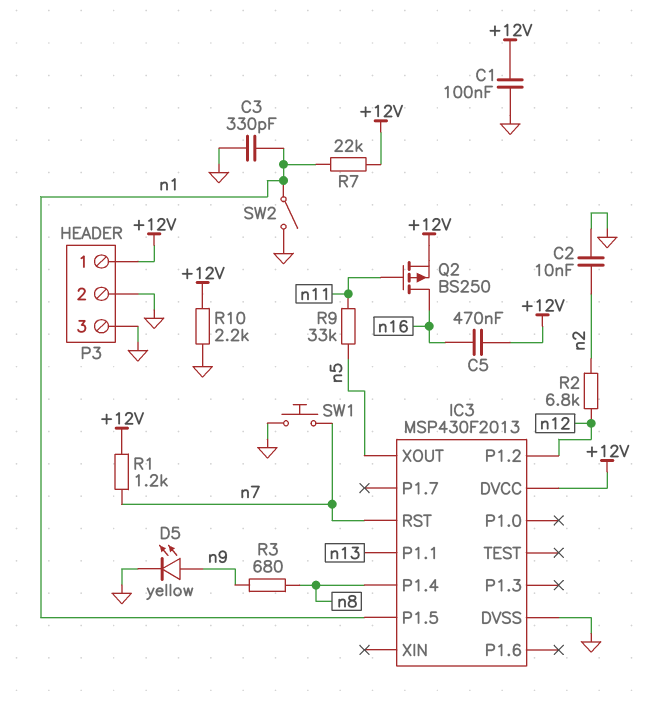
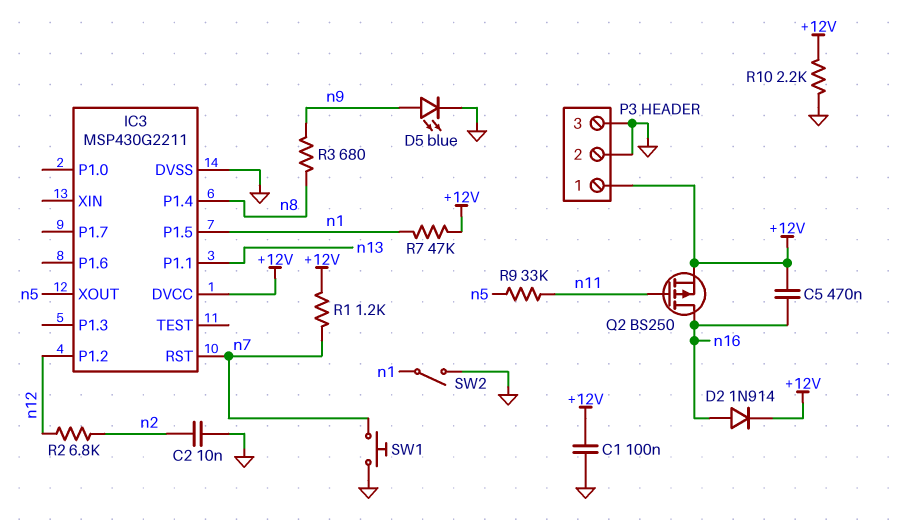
C3: 330pF (GND, n1) -> none
D2: none -> diode 1N914 (A n16, K +12V)
D5: LED yellow (A n9, K GND) -> LED blue (A n9, K GND)
IC3: MSP430F2013 -> MSP430G2211
R7: 22k (+12V, n1) -> 47k (+12V, n1)

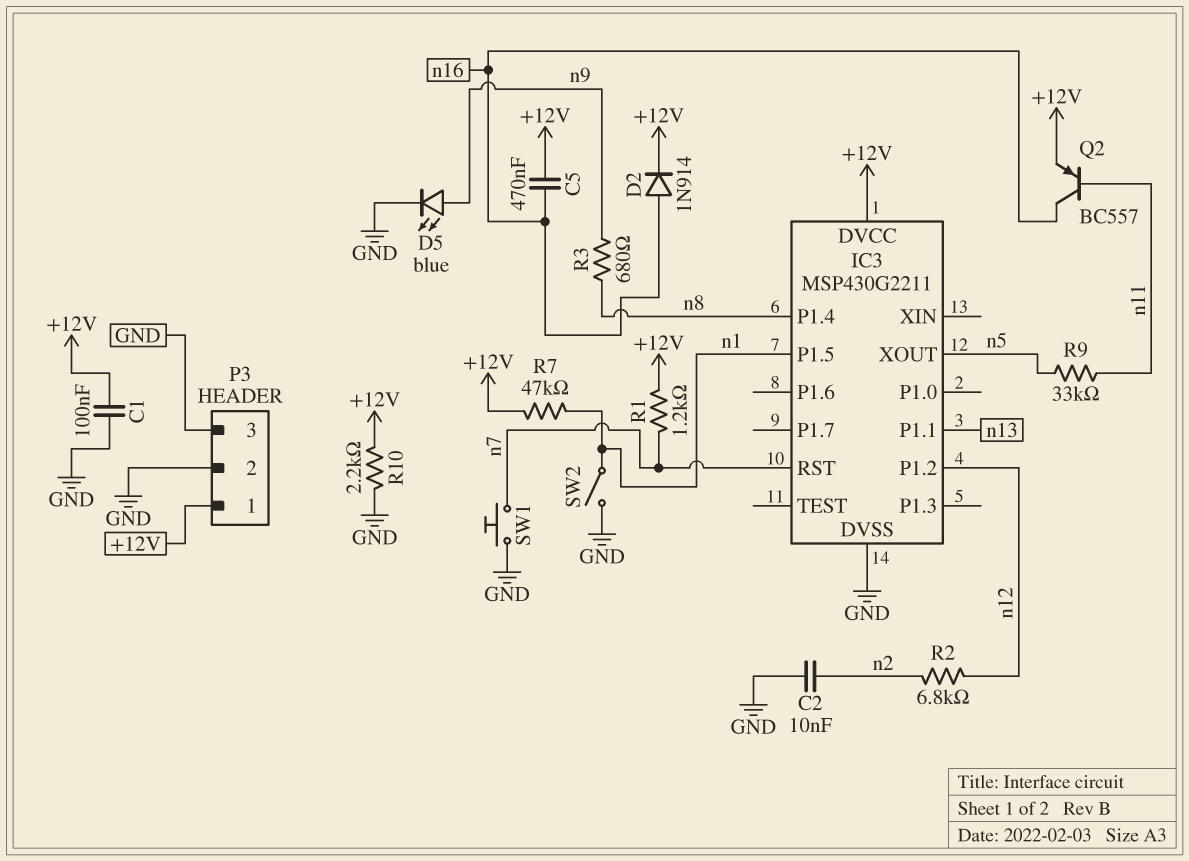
Q2: PMOS BS250 (G n11, D n16, S +12V) -> PNP BC557 (B n11, C n16, E +12V)

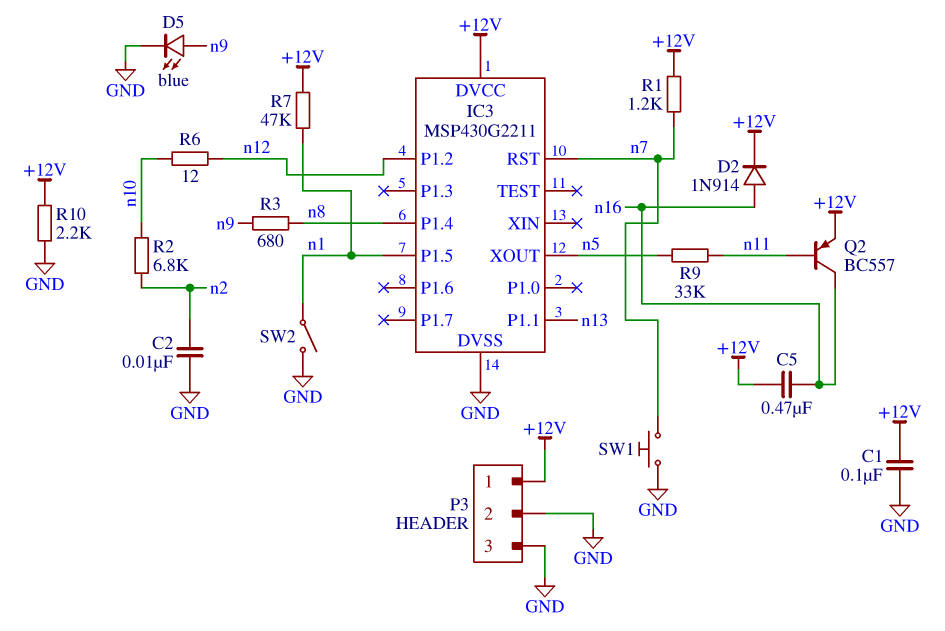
R2: 6.8k (n2, n12) -> 6.8k (n2, n10)
R6: none -> 12 (n10, n12)

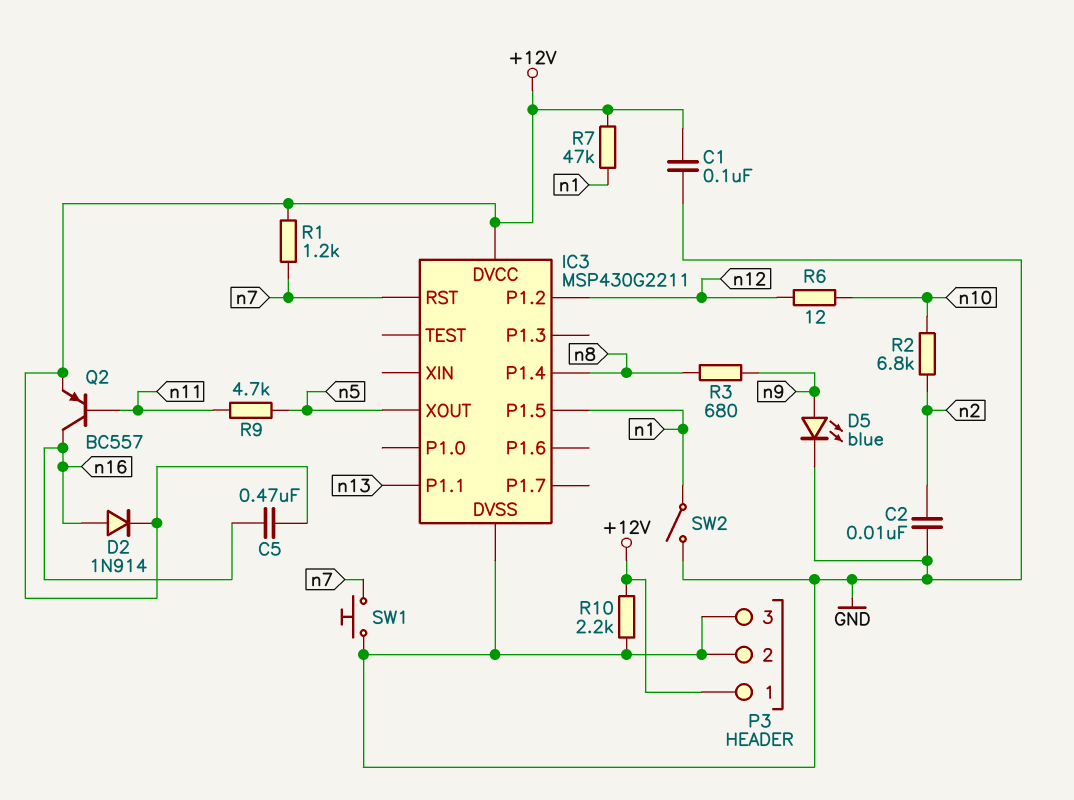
R9: 33k (n5, n11) -> 4.7k (n5, n11)

